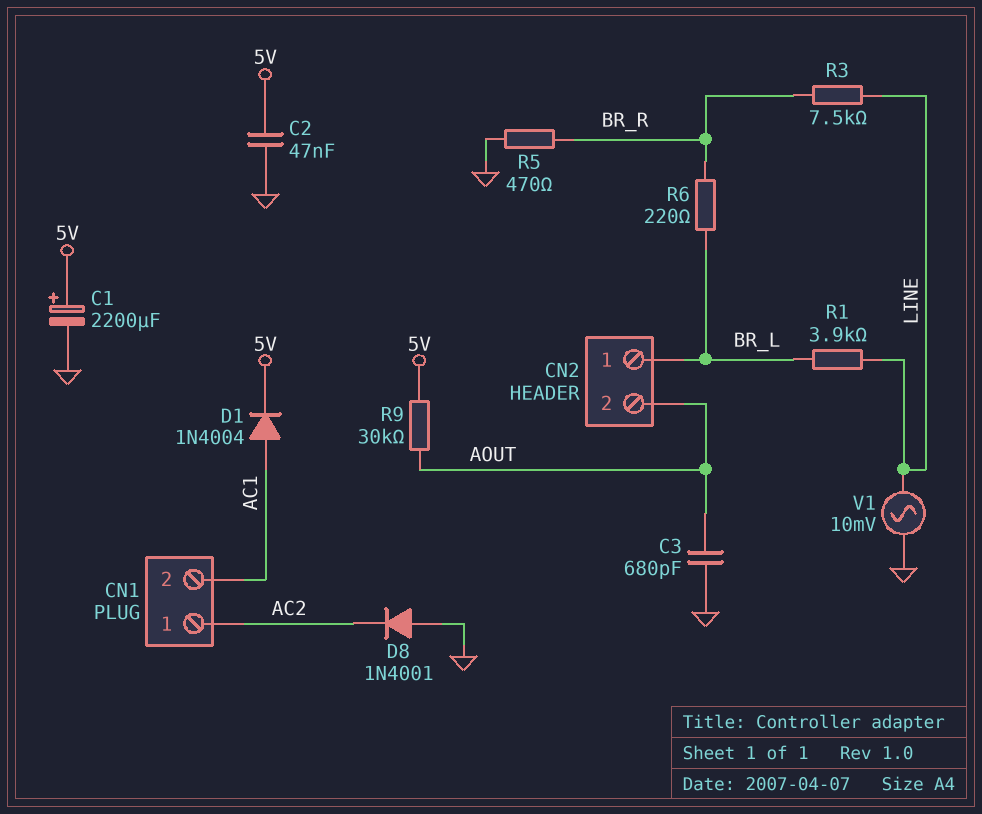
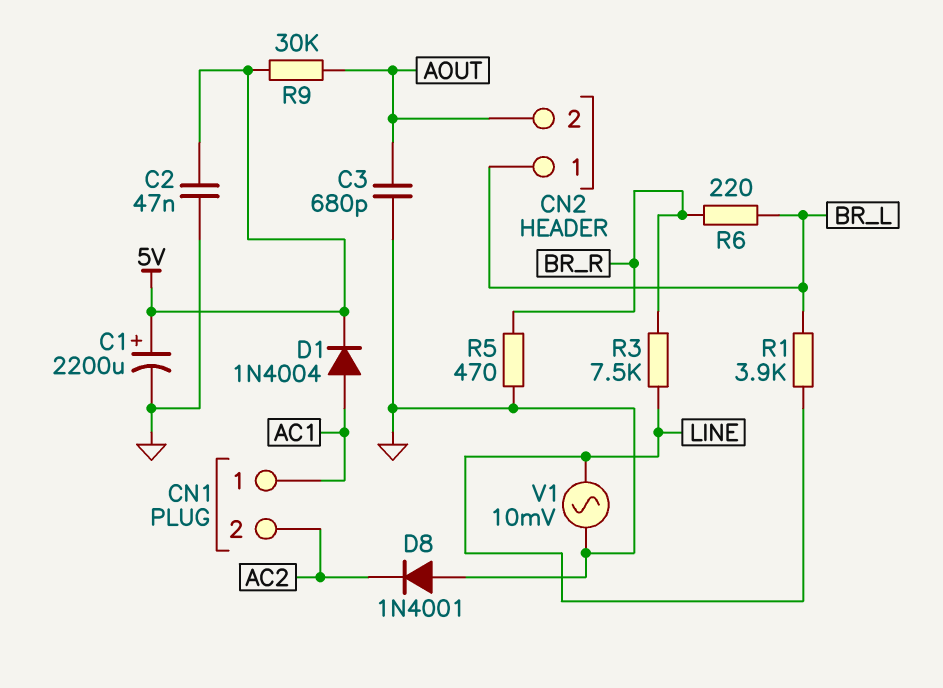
CN1 pin 1: AC2 -> AC1
CN1 pin 2: AC1 -> AC2

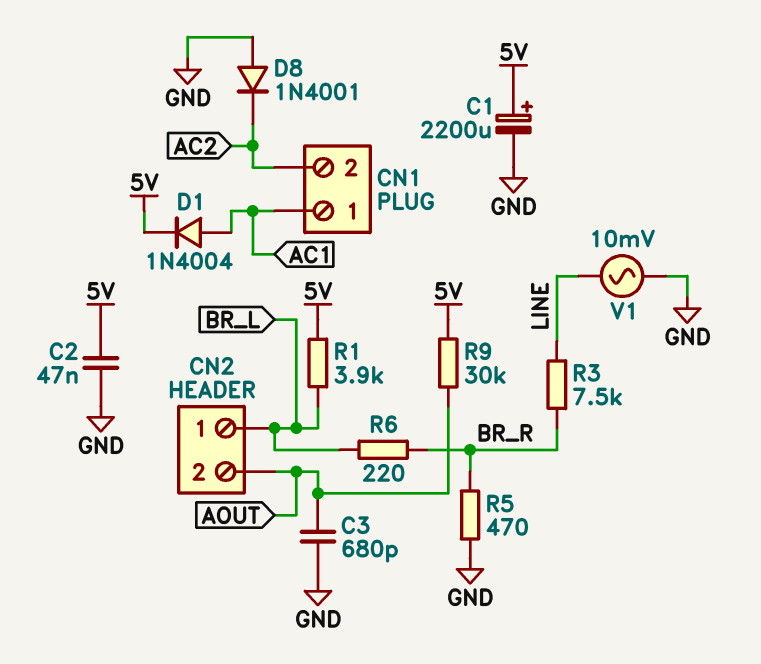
R1: 3.9k (BR_L, LINE) -> 3.9k (5V, BR_L)

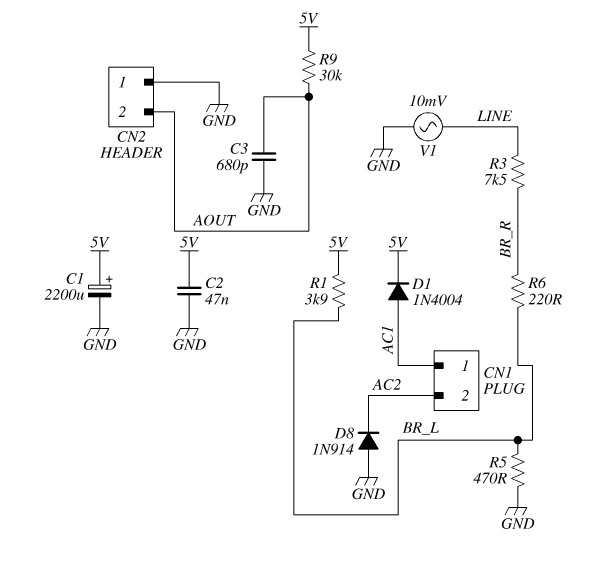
CN2 pin 1: BR_L -> GND
D8: diode 1N4001 (A GND, K AC2) -> diode 1N914 (A GND, K AC2)
R5: 470 (BR_R, GND) -> 470 (BR_L, GND)

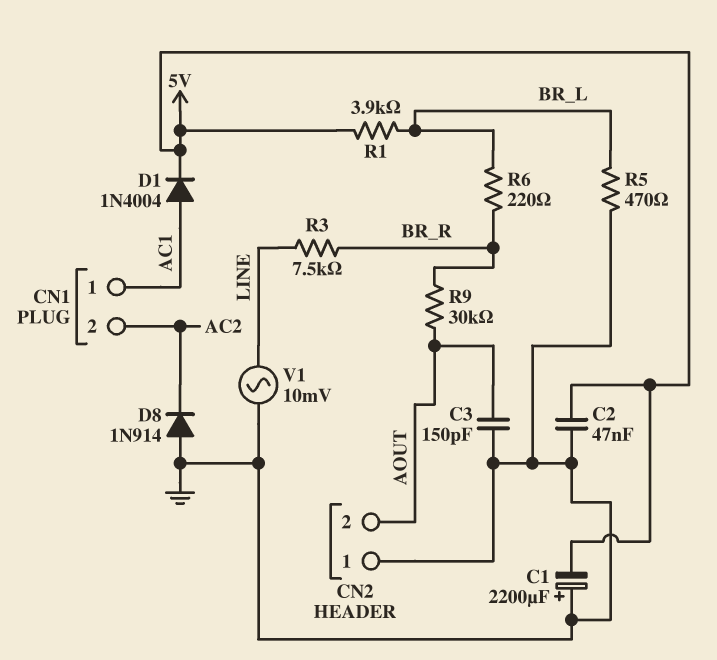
C1: 2200uF (plus 5V, minus GND) -> 2200uF (plus GND, minus 5V)
C3: 680pF (AOUT, GND) -> 150pF (AOUT, GND)
R9: 30k (5V, AOUT) -> 30k (AOUT, BR_R)

